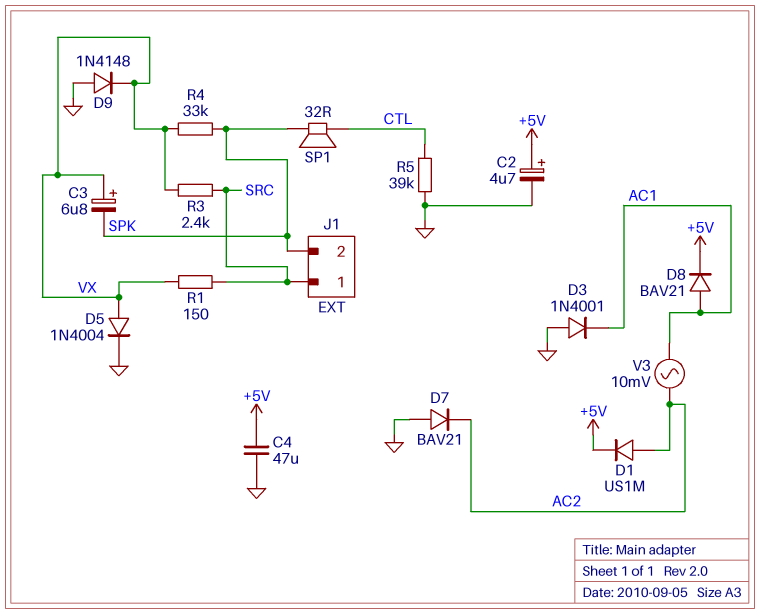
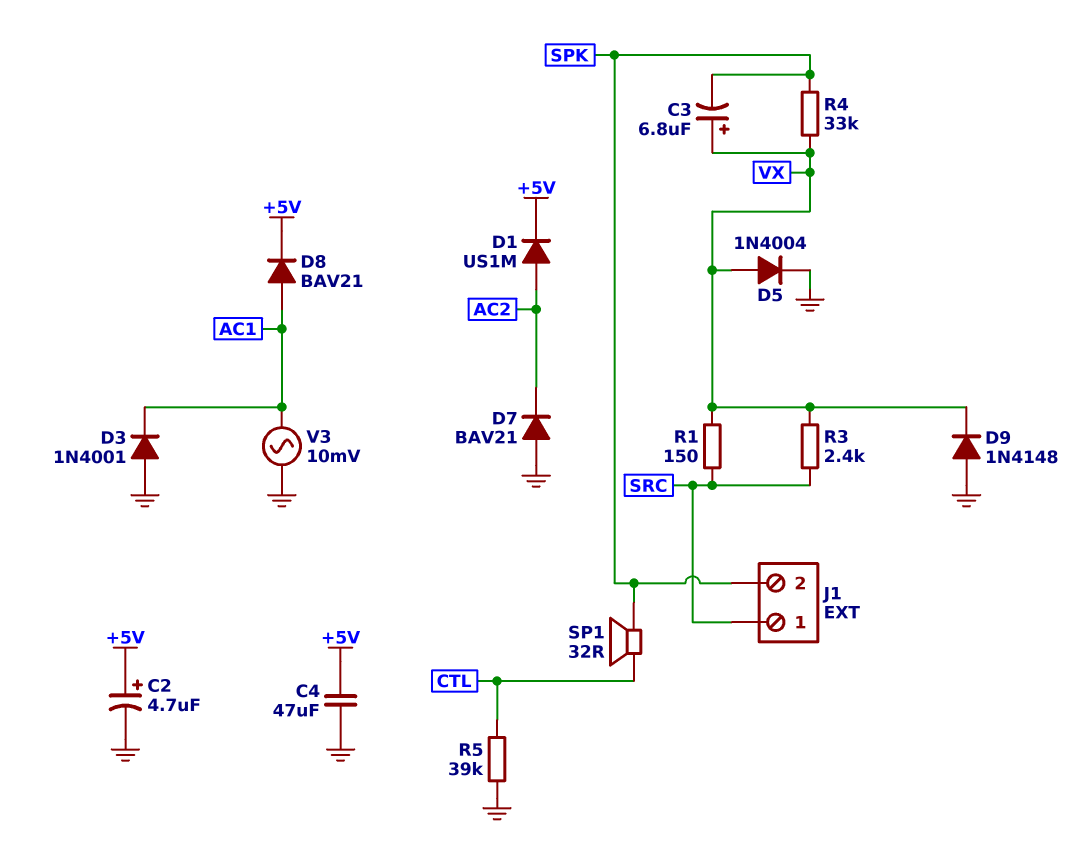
V3: AC 10mV (AC1, AC2) -> AC 10mV (AC1, GND)

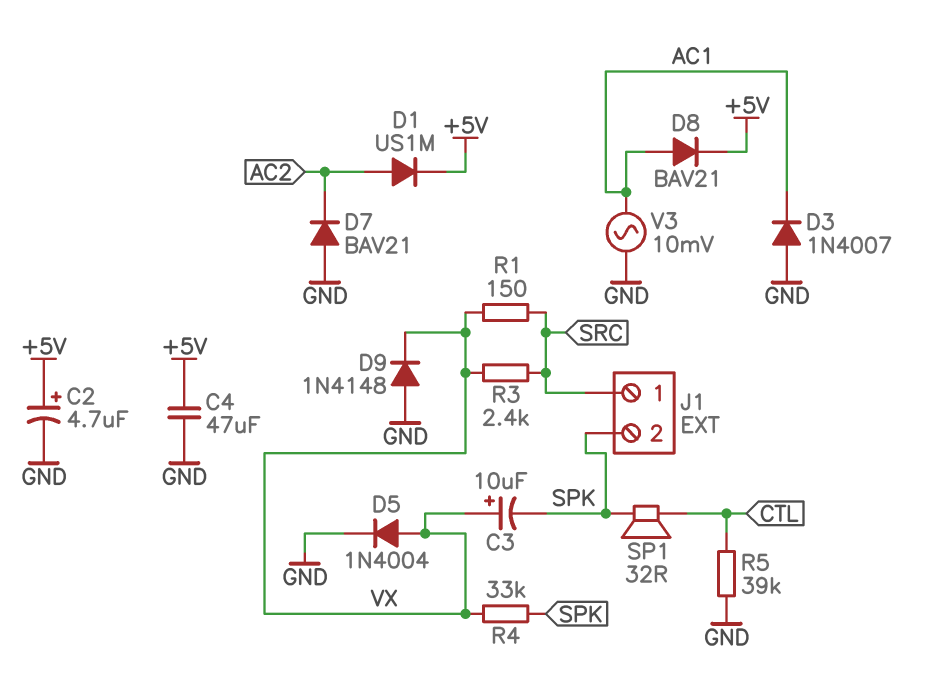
C3: 6.8uF (plus VX, minus SPK) -> 10uF (plus VX, minus SPK)
D3: diode 1N4001 (A GND, K AC1) -> diode 1N4007 (A GND, K AC1)

